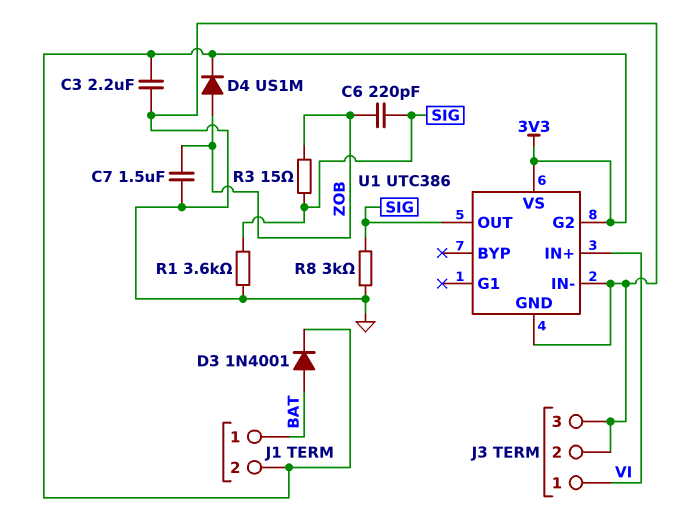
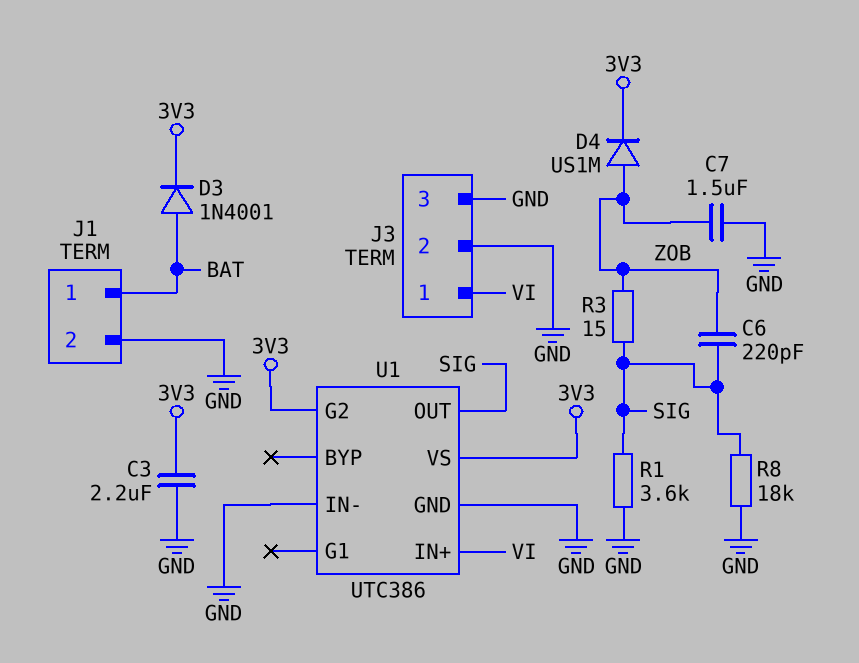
J1 pin 2: 3V3 -> GND
R8: 3k (GND, SIG) -> 18k (GND, SIG)

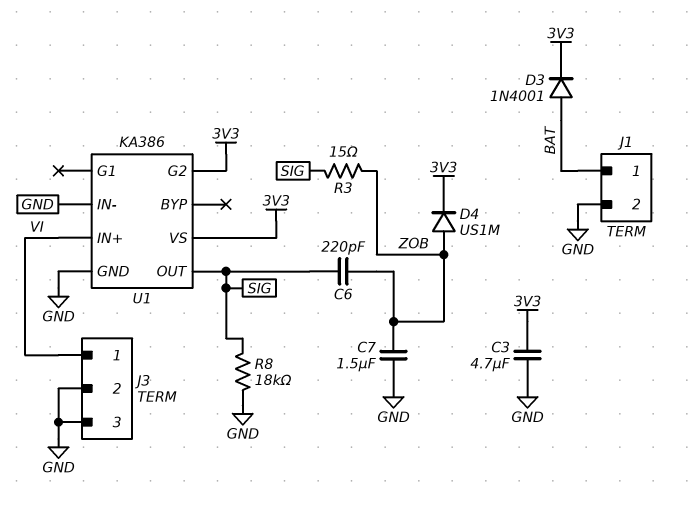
C3: 2.2uF (3V3, GND) -> 4.7uF (3V3, GND)
R1: 3.6k (GND, SIG) -> none
U1: UTC386 -> KA386

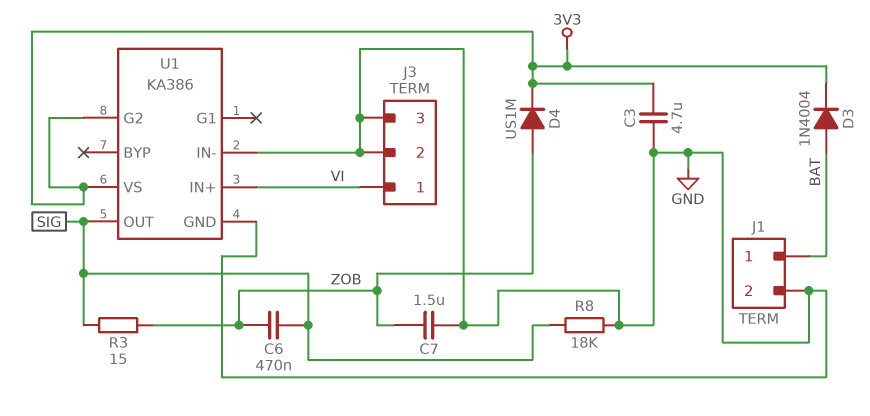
C6: 220pF (SIG, ZOB) -> 470nF (SIG, ZOB)
D3: diode 1N4001 (A BAT, K 3V3) -> diode 1N4004 (A BAT, K 3V3)

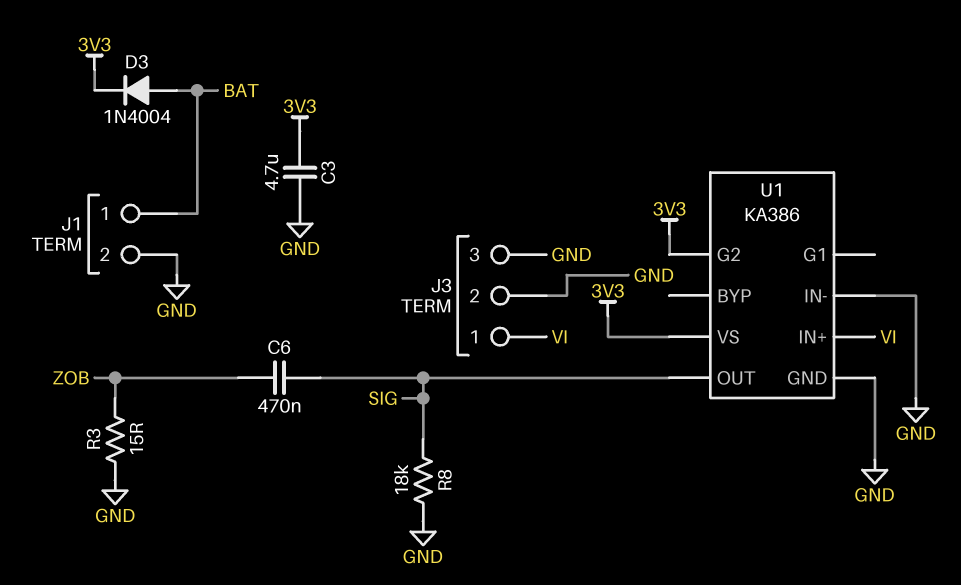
C7: 1.5uF (GND, ZOB) -> none
D4: diode US1M (A ZOB, K 3V3) -> none
R3: 15 (SIG, ZOB) -> 15 (GND, ZOB)

